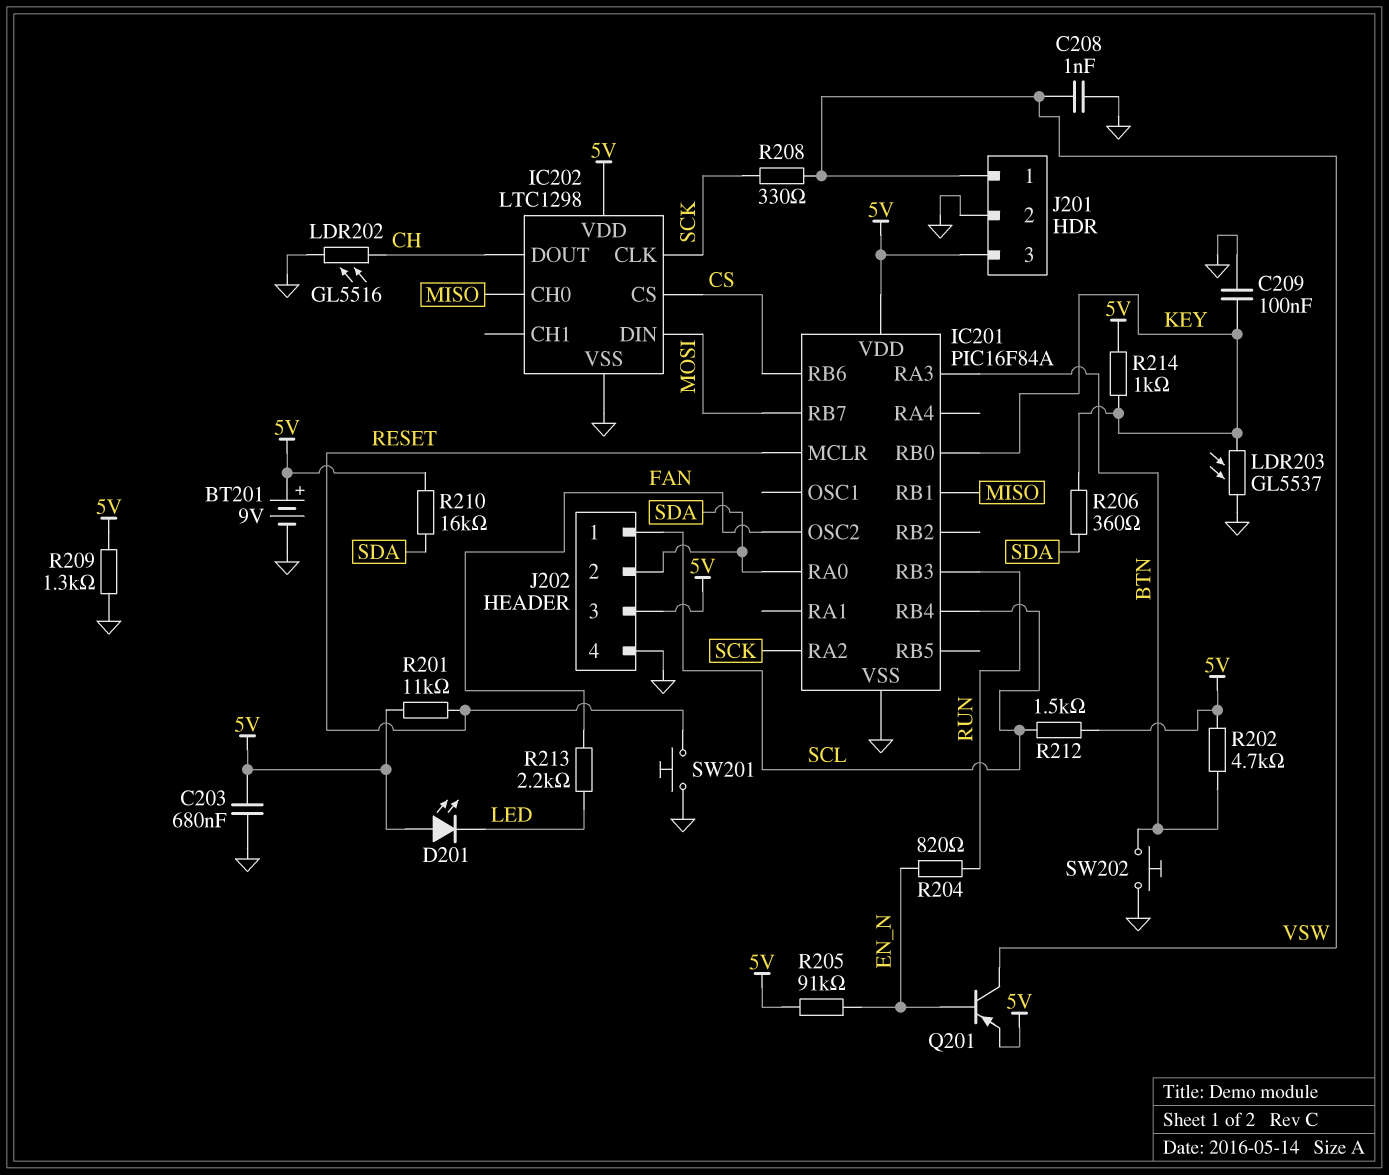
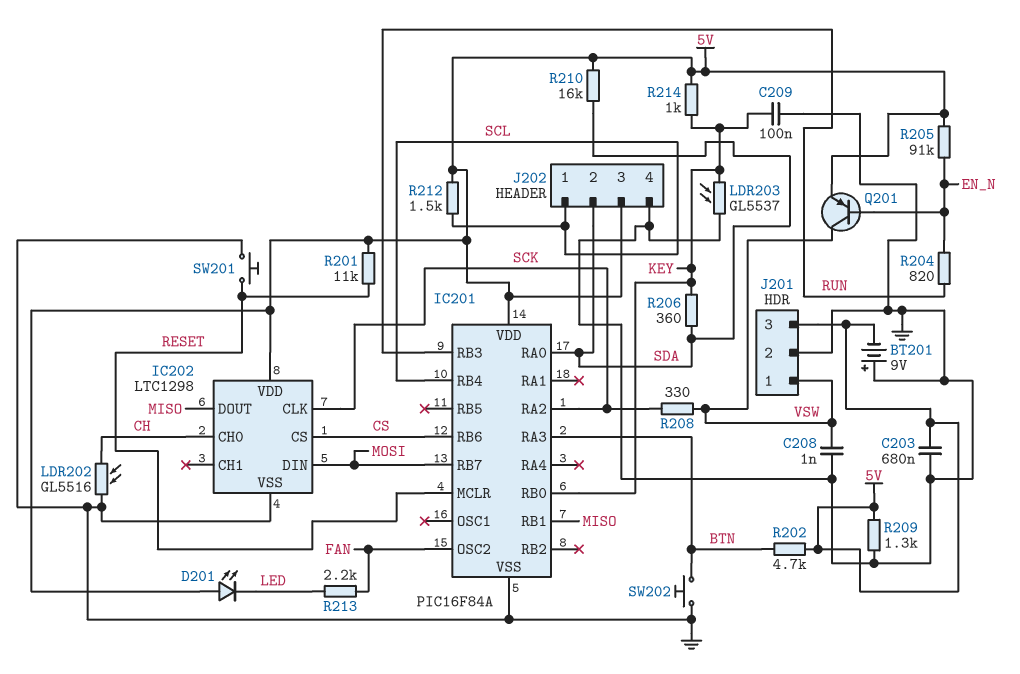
BT201: 9V (plus 5V, minus GND) -> 9V (plus GND, minus 5V)
IC202 pin CH0: MISO -> CH
IC202 pin DOUT: CH -> MISO

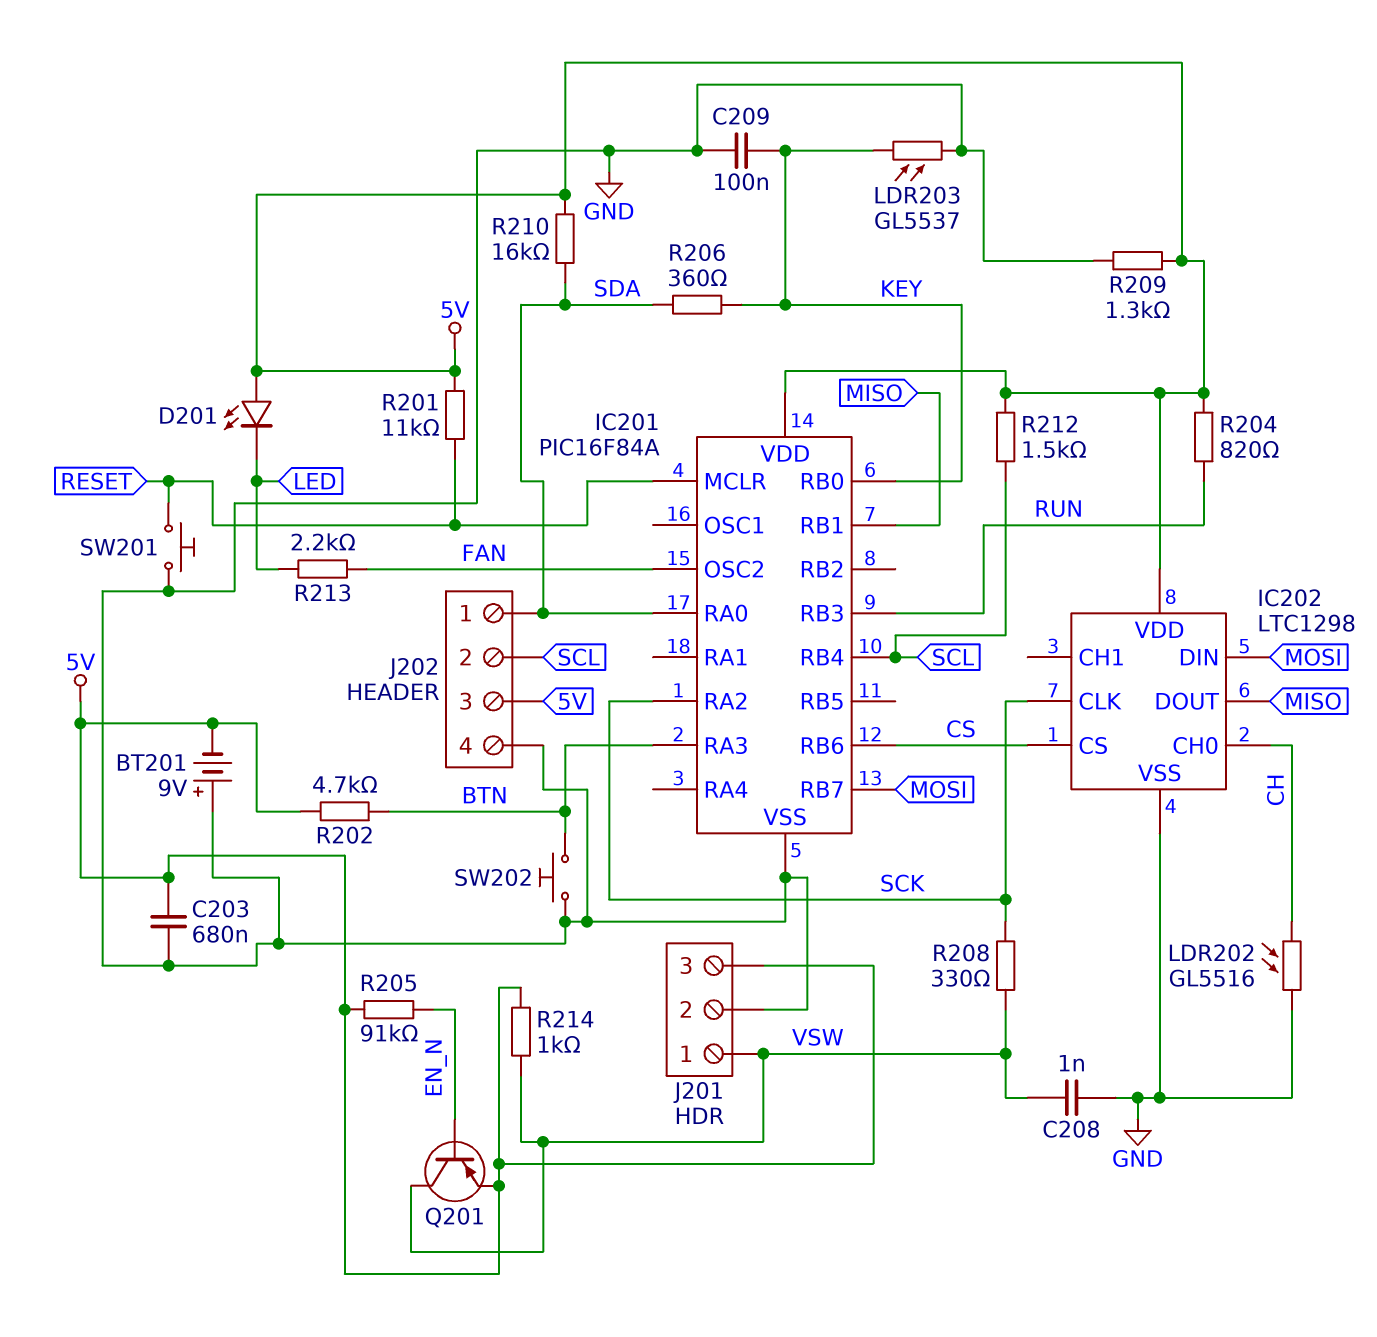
J202 pin 1: SCL -> SDA
J202 pin 2: SDA -> SCL
R204: 820 (EN_N, RUN) -> 820 (5V, RUN)
R214: 1k (5V, KEY) -> 1k (5V, VSW)

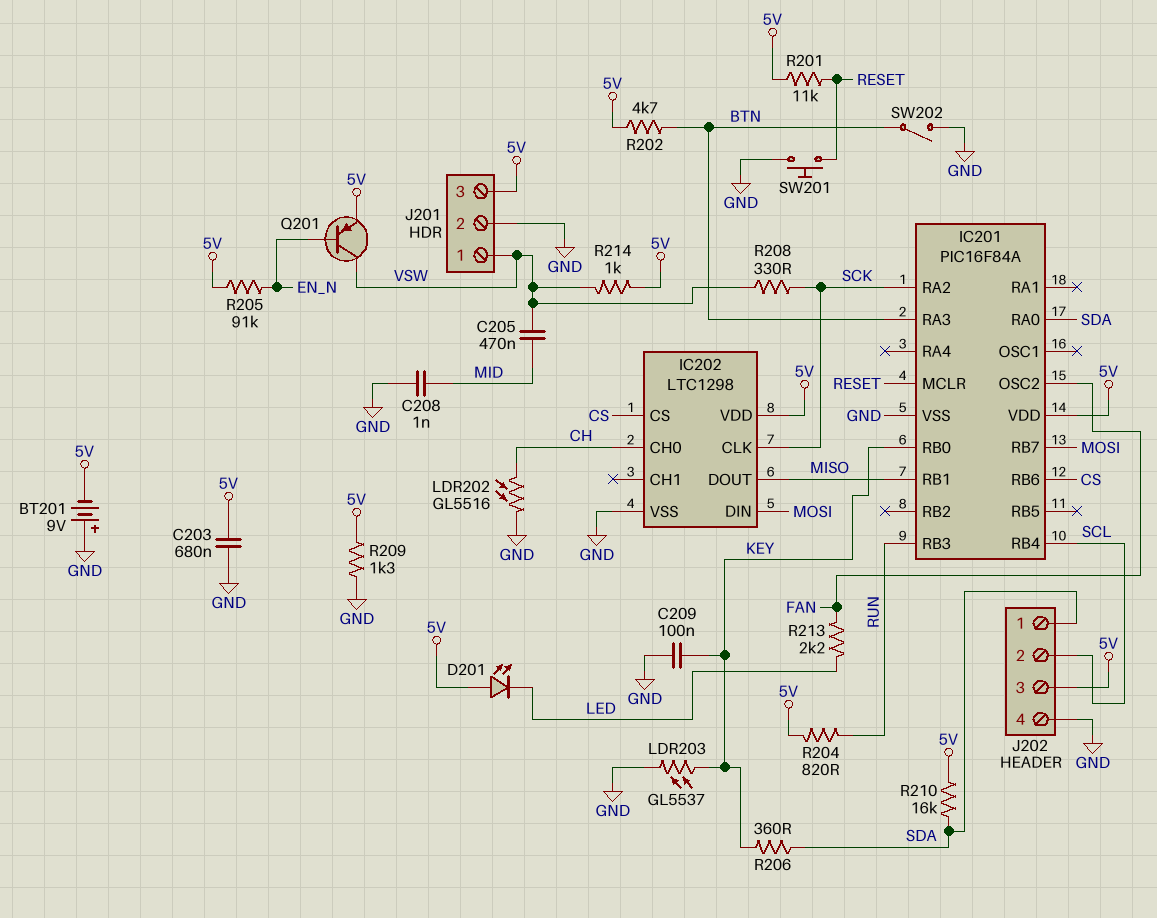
C205: none -> 470nF (MID, VSW)
C208: 1nF (GND, VSW) -> 1nF (GND, MID)
R212: 1.5k (5V, SCL) -> none
SW202: button (BTN, GND) -> switch (BTN, GND)

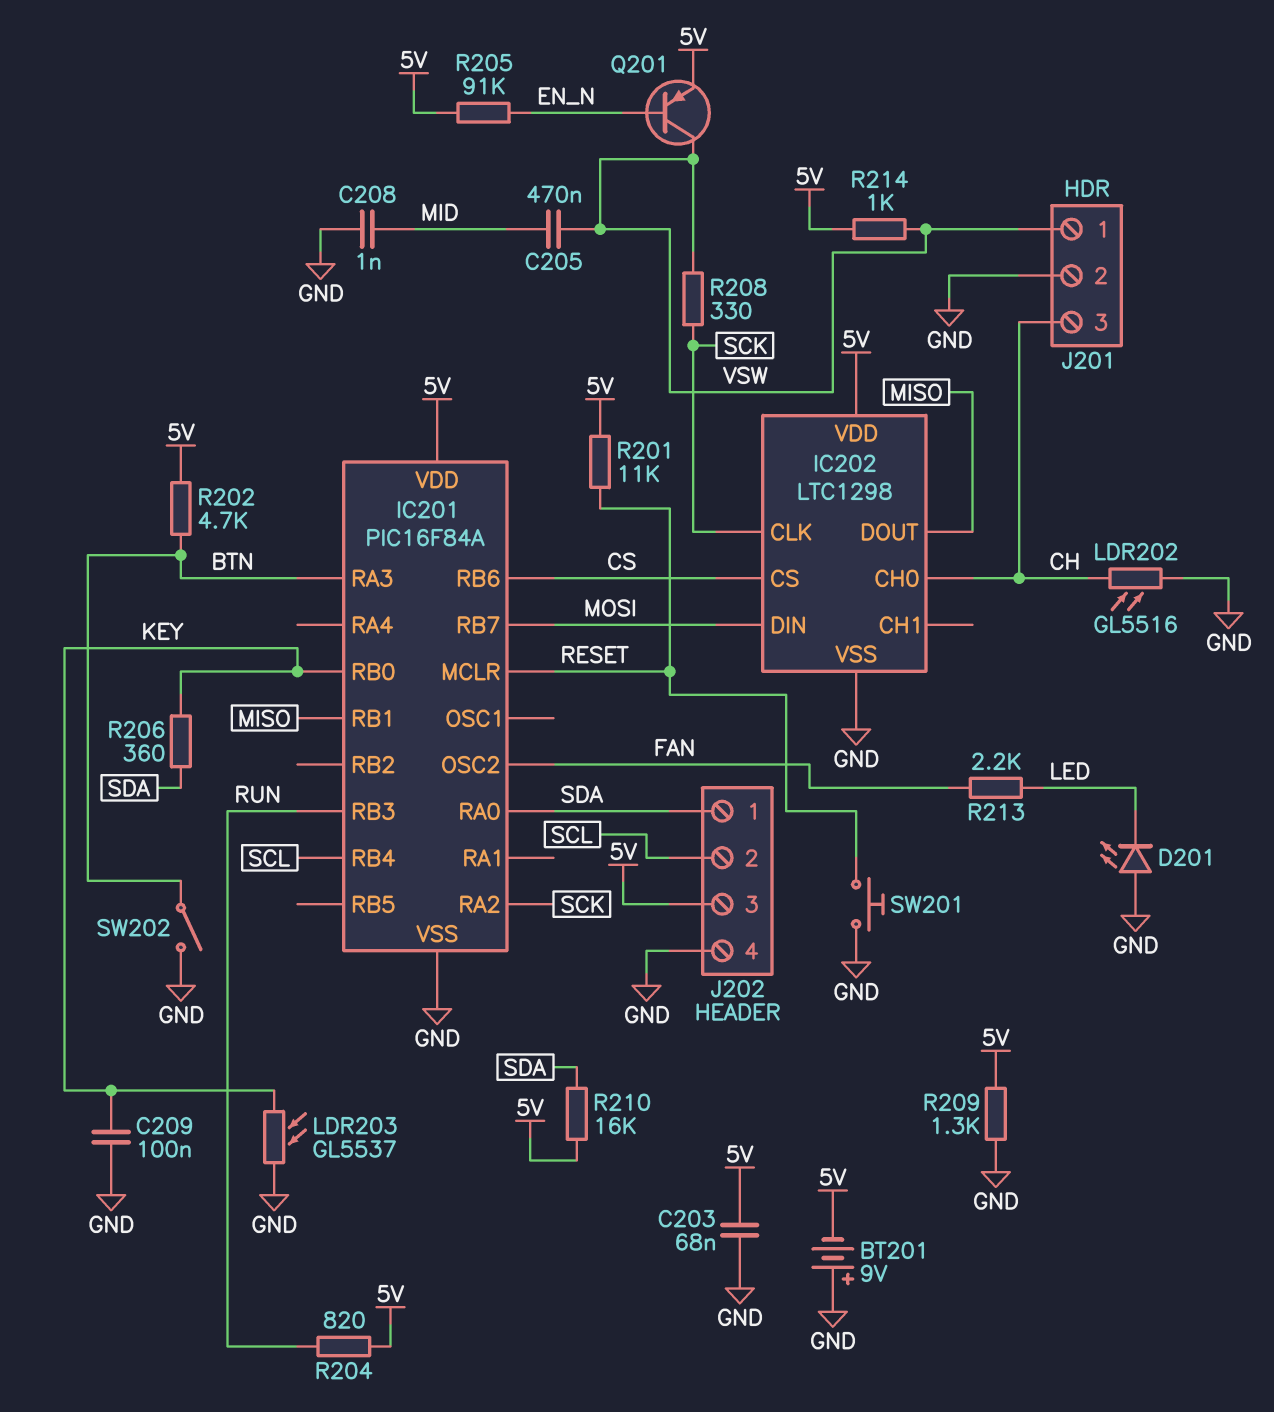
C203: 680nF (5V, GND) -> 68nF (5V, GND)
D201: LED (A 5V, K LED) -> LED (A GND, K LED)
J201 pin 3: 5V -> CH

